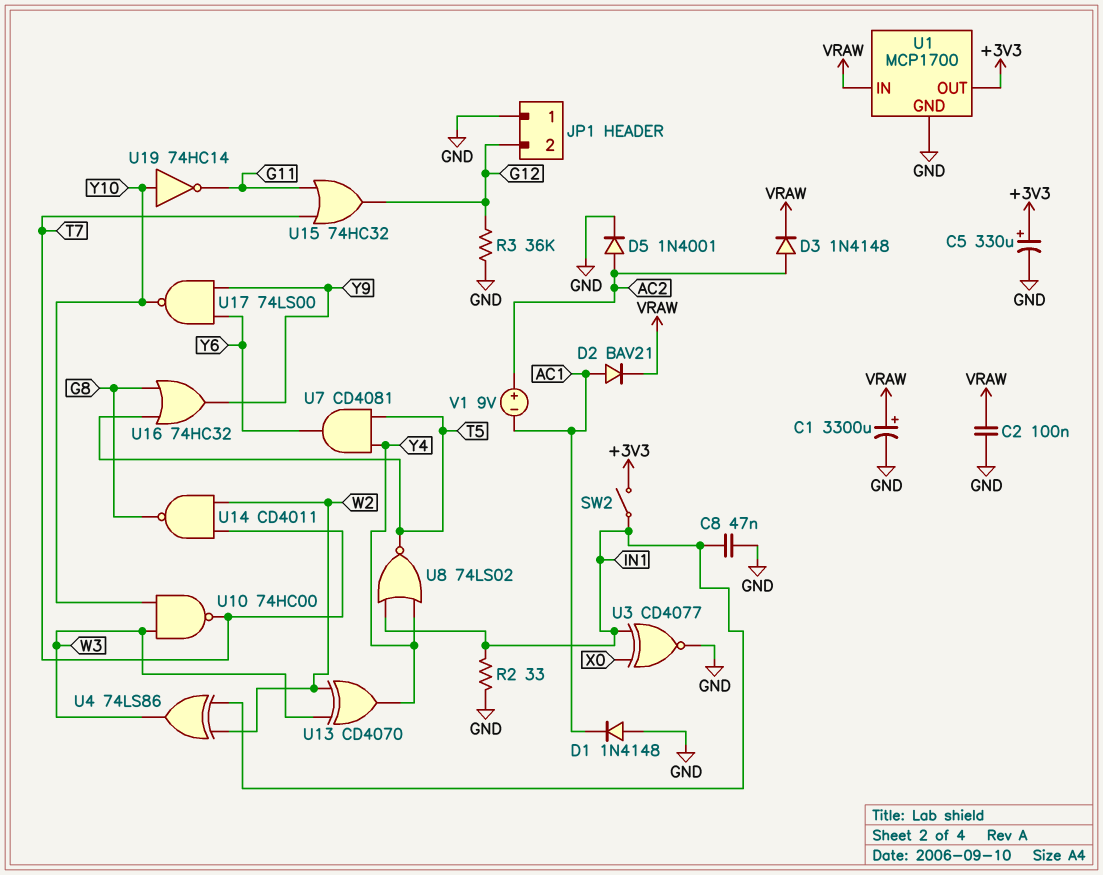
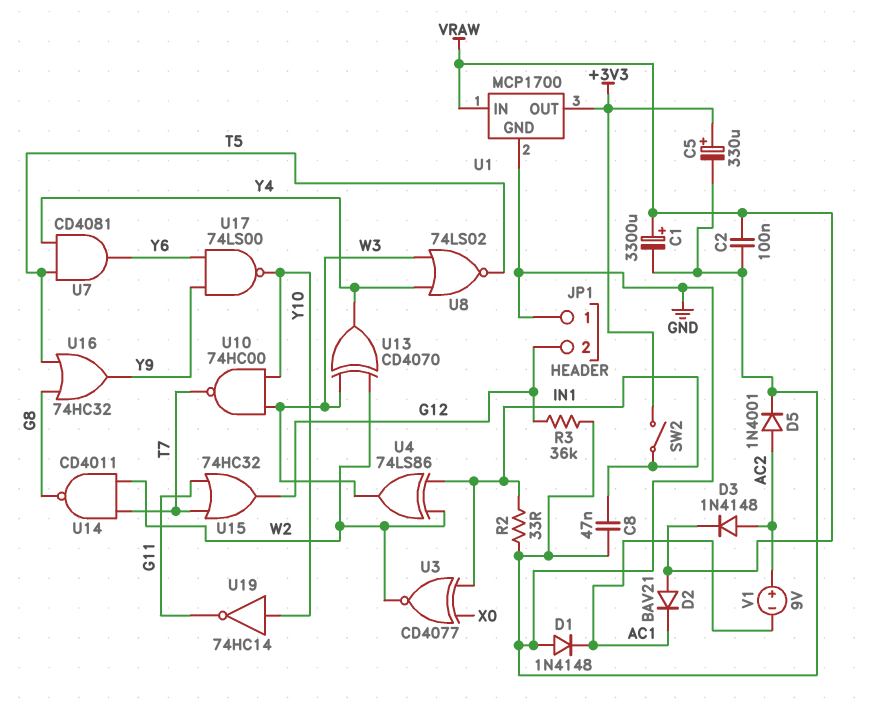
D2: diode BAV21 (A AC1, K VRAW) -> diode BAV21 (A VRAW, K AC1)
U3: XNOR CD4077 (in IN1, in X0, out GND) -> XNOR CD4077 (in IN1, in X0, out W2)
U8: NOR 74LS02 (in IN1, in Y4, out T5) -> NOR 74LS02 (in W3, in Y4, out T5)

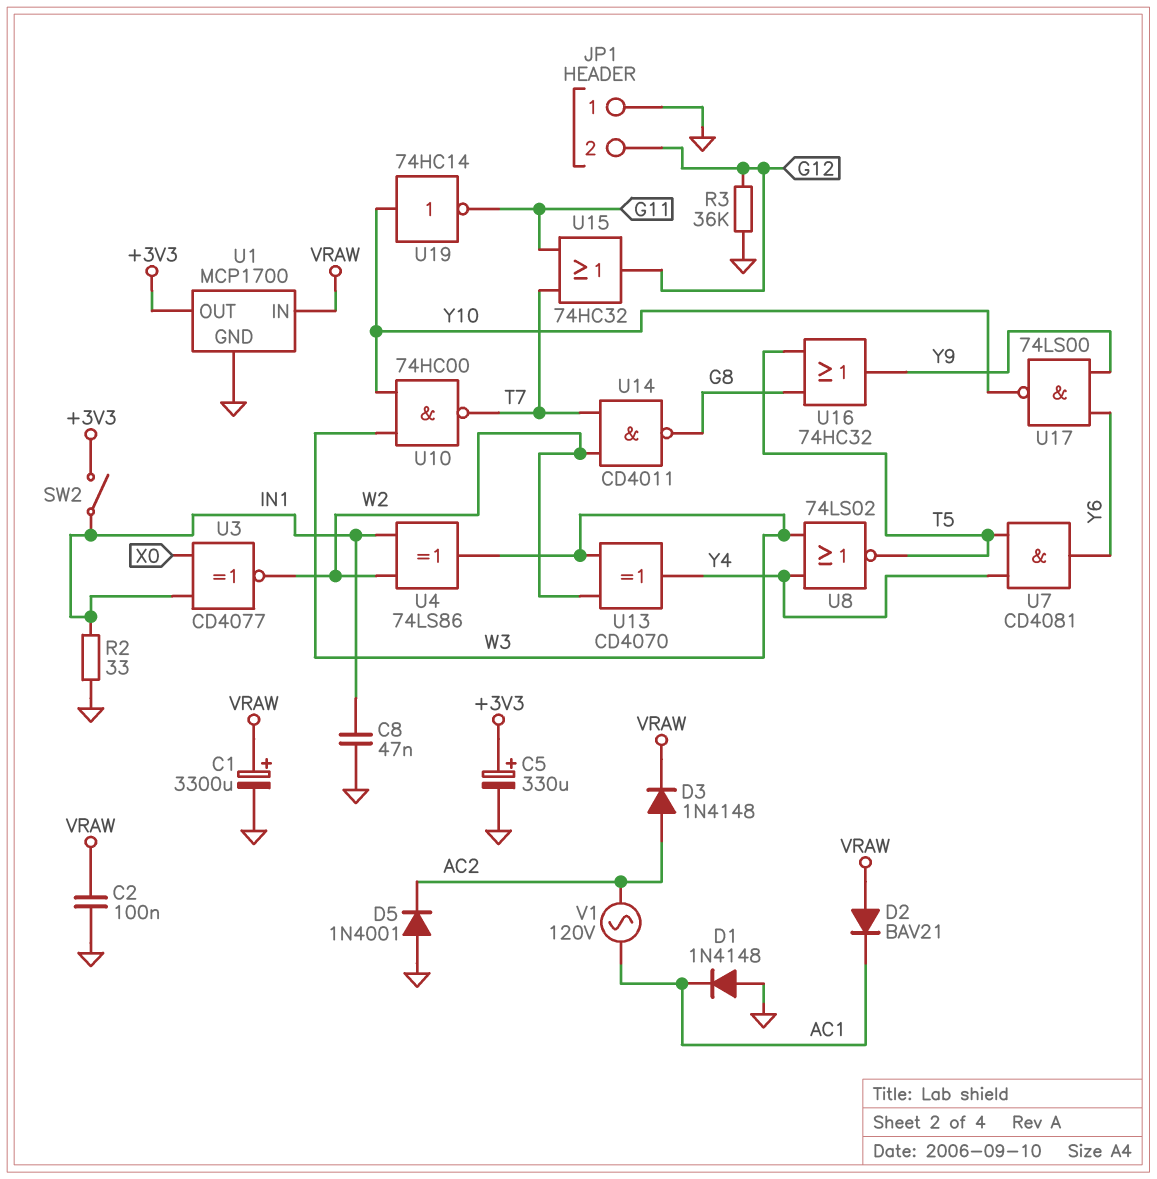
D5: diode 1N4001 (A AC2, K GND) -> diode 1N4001 (A GND, K AC2)
V1: 9V (plus AC2, minus AC1) -> AC 120V (AC1, AC2)

